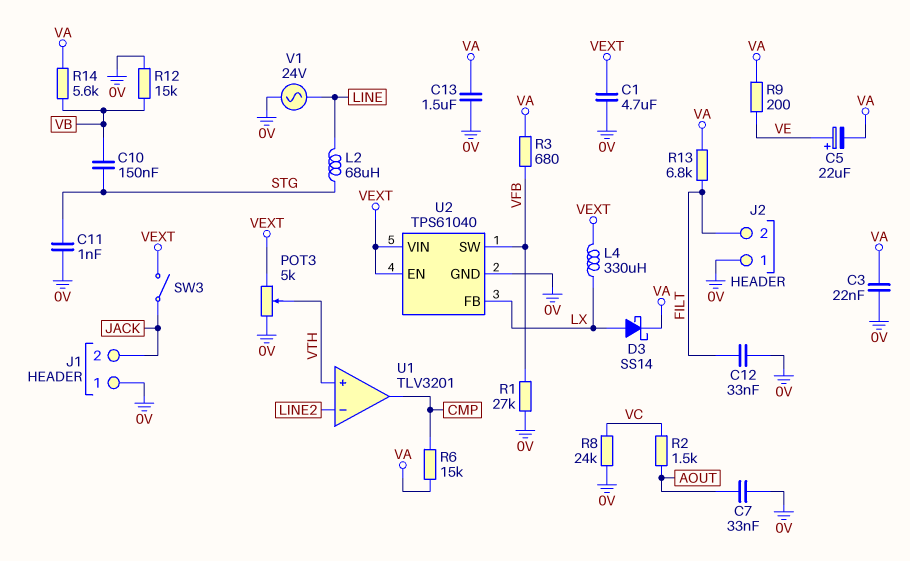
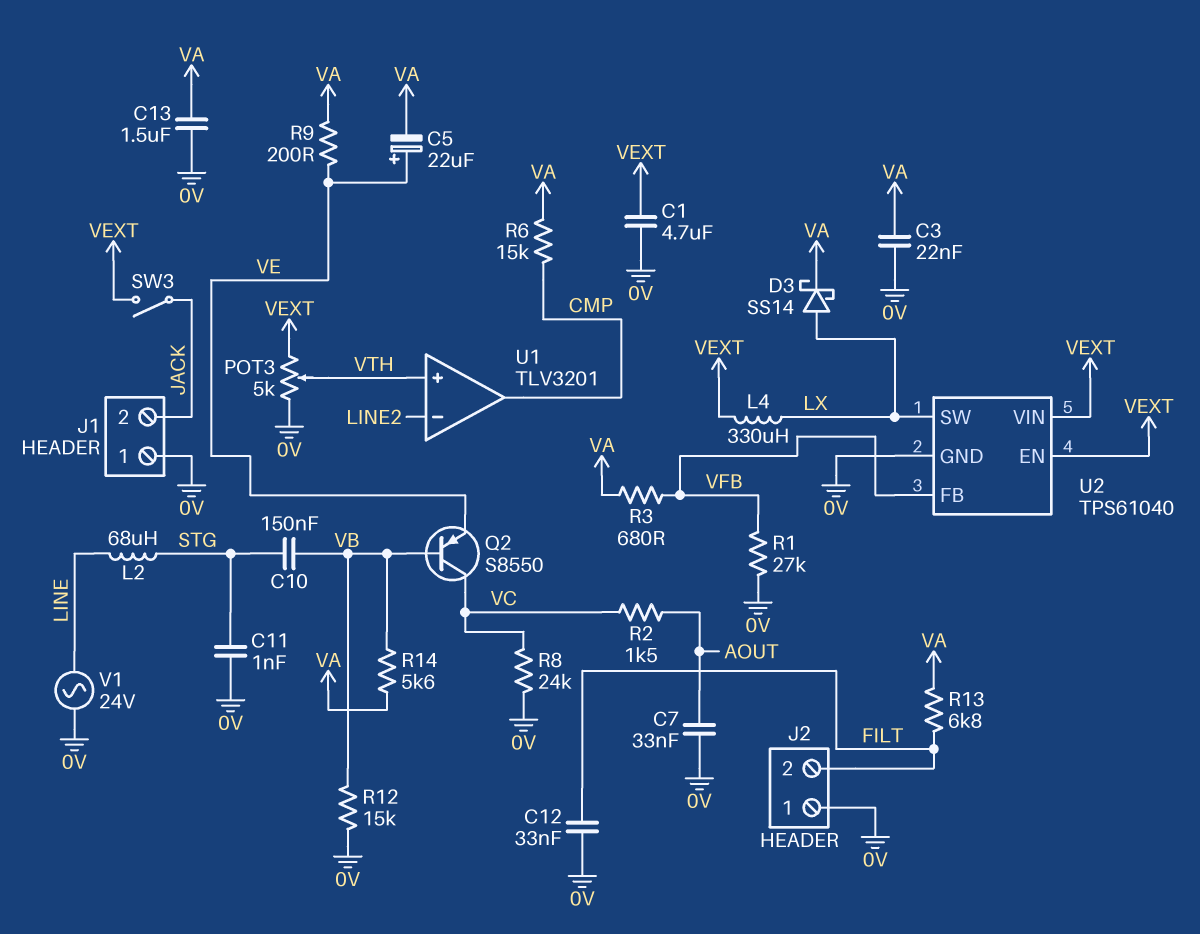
Q2: none -> PNP S8550 (B VB, C VC, E VE)
U2 pin FB: LX -> VFB
U2 pin SW: VFB -> LX

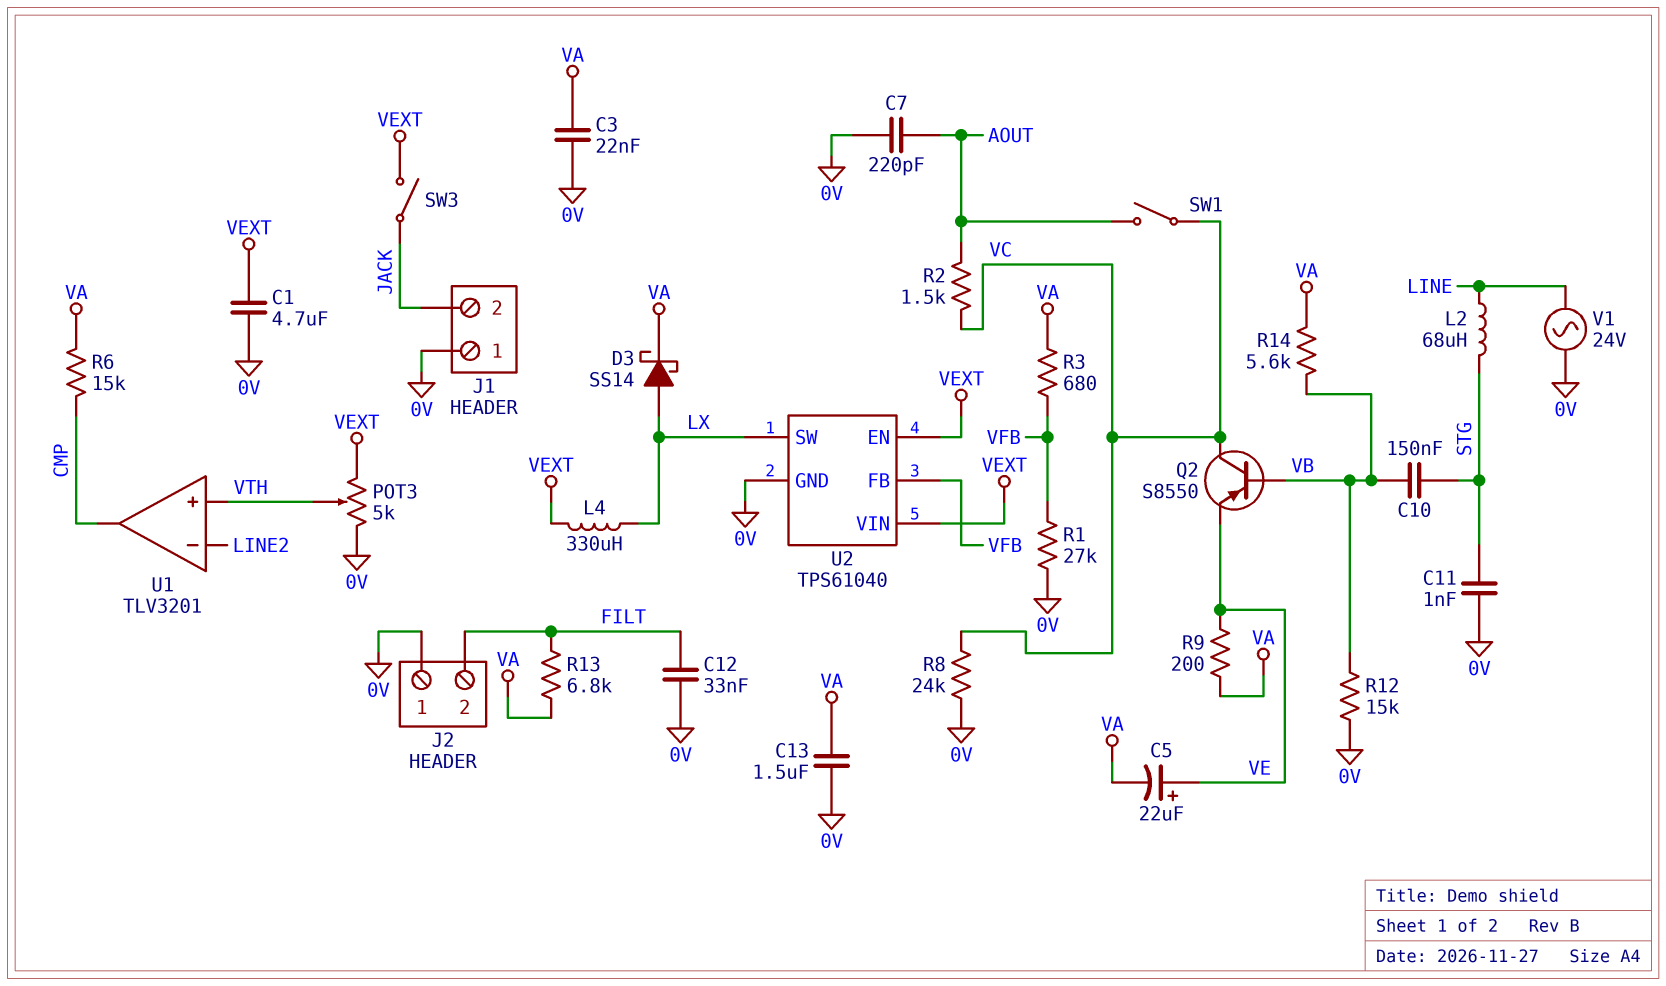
C7: 33nF (0V, AOUT) -> 220pF (0V, AOUT)
SW1: none -> switch (AOUT, VC)

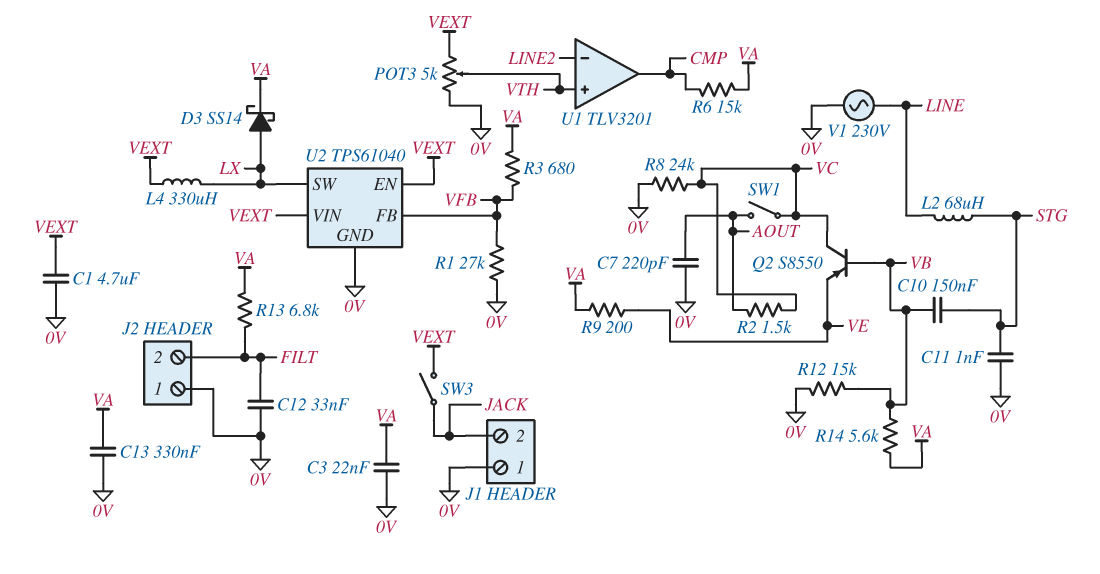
C5: 22uF (plus VE, minus VA) -> none
C13: 1.5uF (0V, VA) -> 330nF (0V, VA)
V1: AC 24V (0V, LINE) -> AC 230V (0V, LINE)

